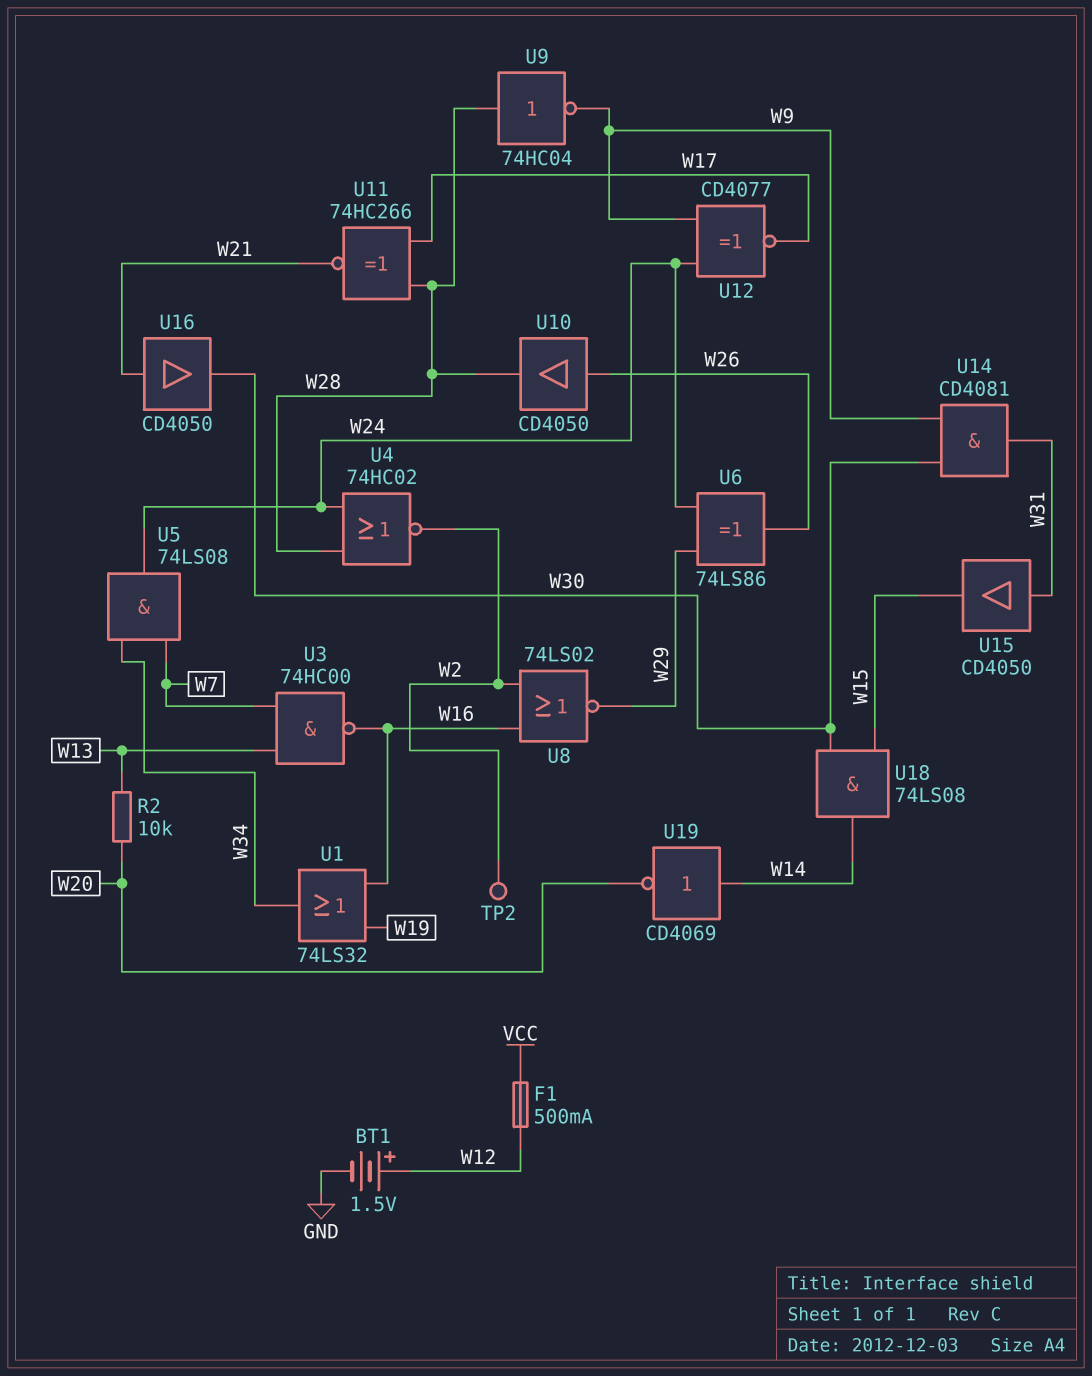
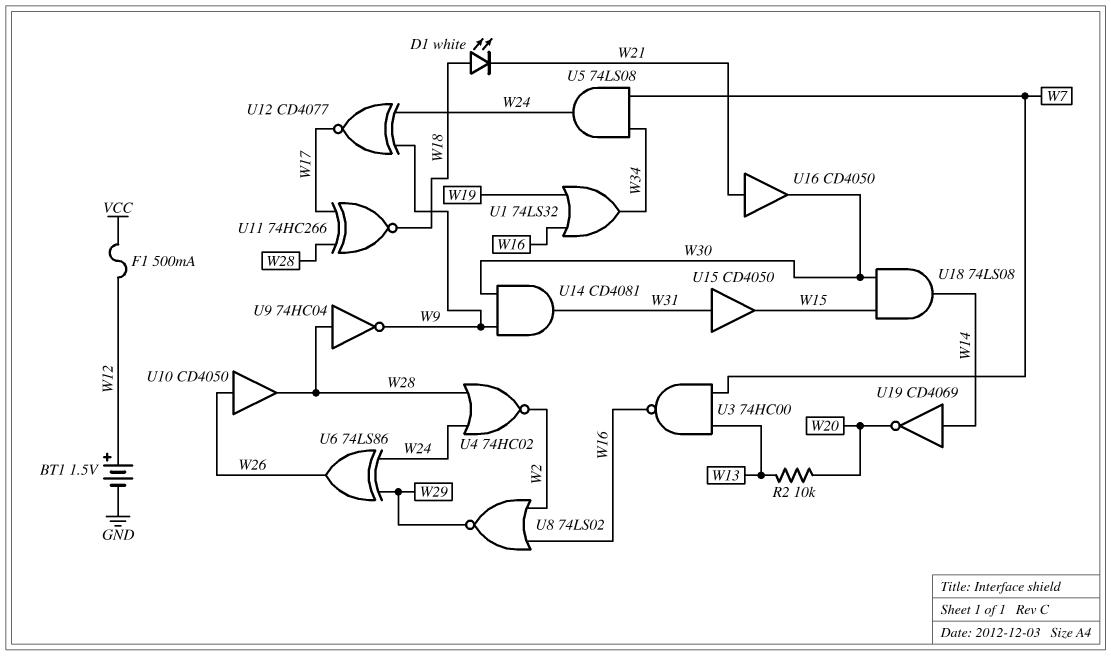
D1: none -> LED white (A W18, K W21)
TP2: test point (W2) -> none
U11: XNOR 74HC266 (in W17, in W28, out W21) -> XNOR 74HC266 (in W17, in W28, out W18)

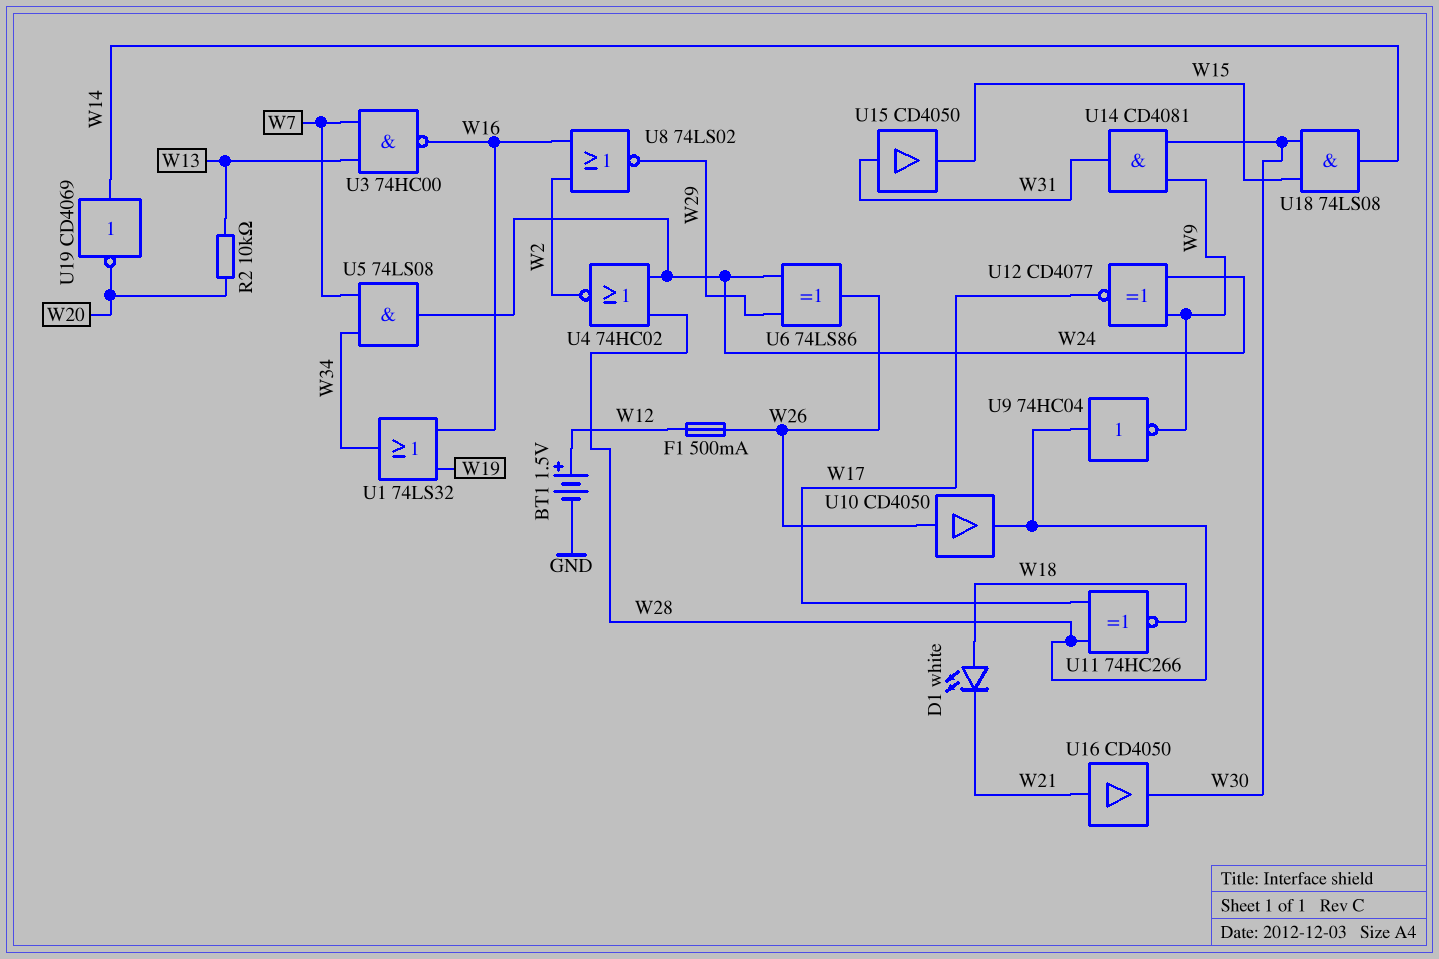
F1: 500mA (VCC, W12) -> 500mA (W12, W26)

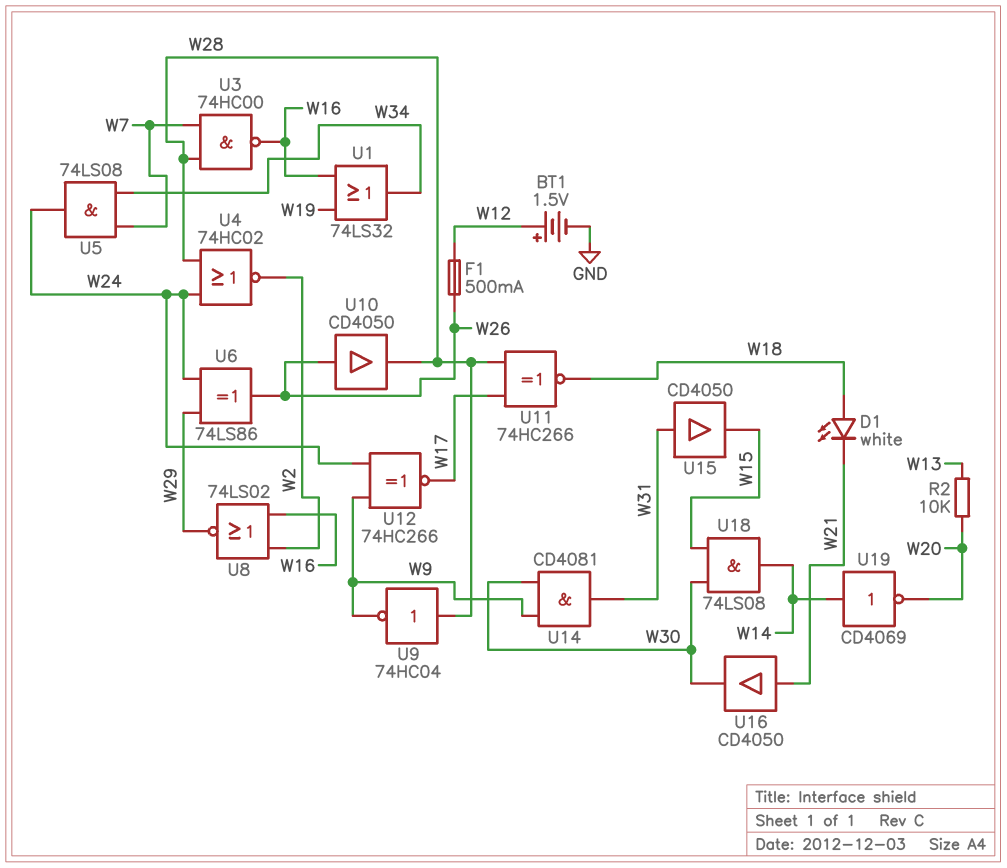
U3: NAND 74HC00 (in W7, in W13, out W16) -> NAND 74HC00 (in W7, in W28, out W16)
U12: XNOR CD4077 (in W9, in W24, out W17) -> XNOR 74HC266 (in W9, in W24, out W17)

